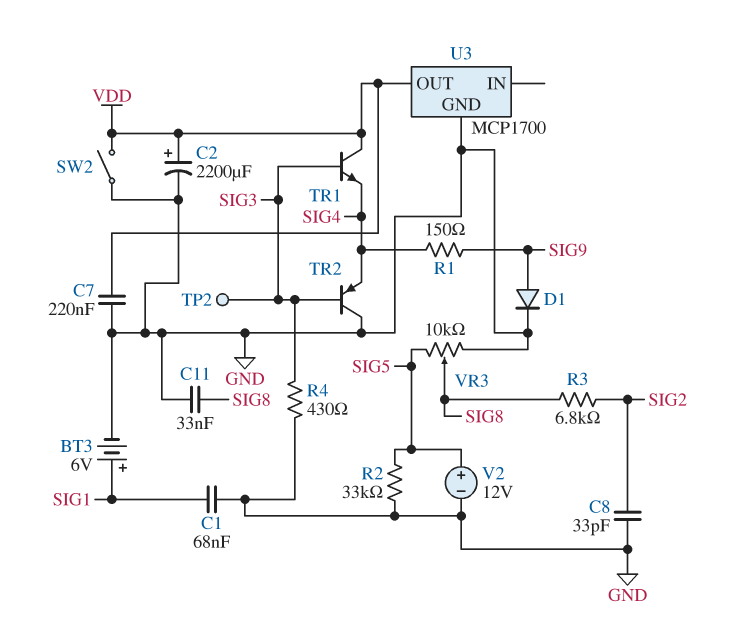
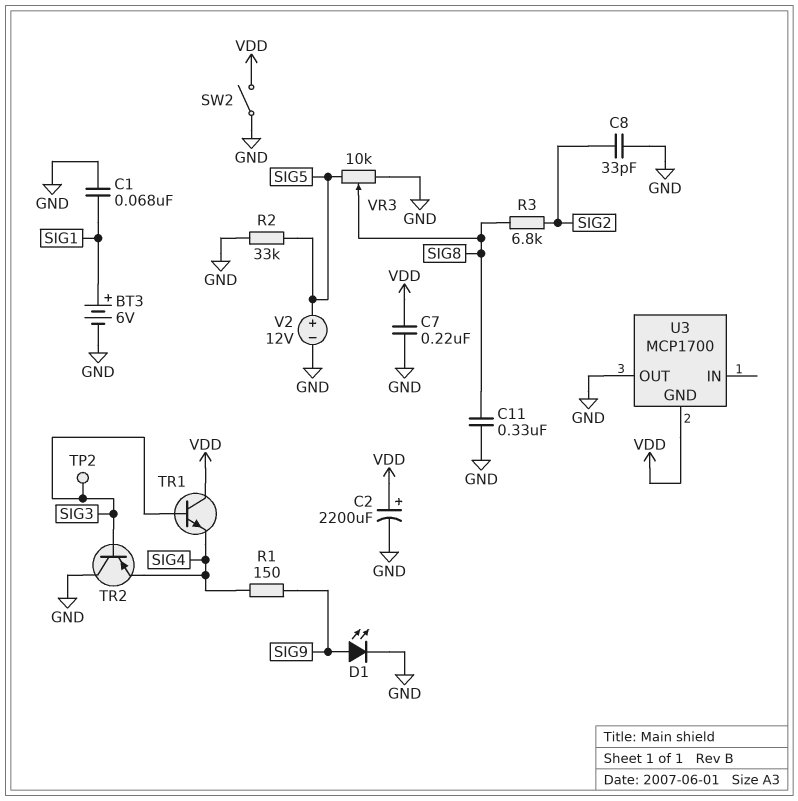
C11: 33nF (GND, SIG8) -> 330nF (GND, SIG8)
D1: diode (A SIG9, K GND) -> LED (A SIG9, K GND)
R4: 430 (GND, SIG3) -> none
U3 pin GND: GND -> VDD
U3 pin OUT: VDD -> GND

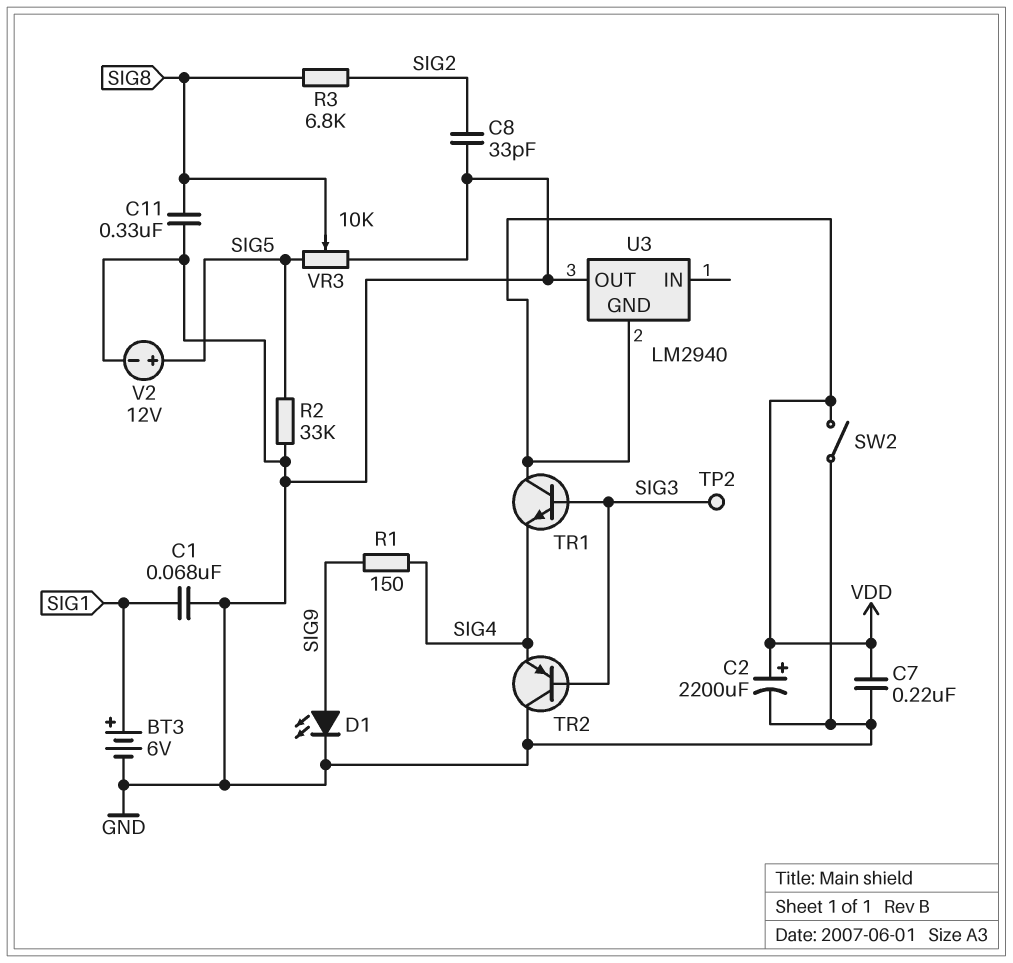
U3: MCP1700 -> LM2940

